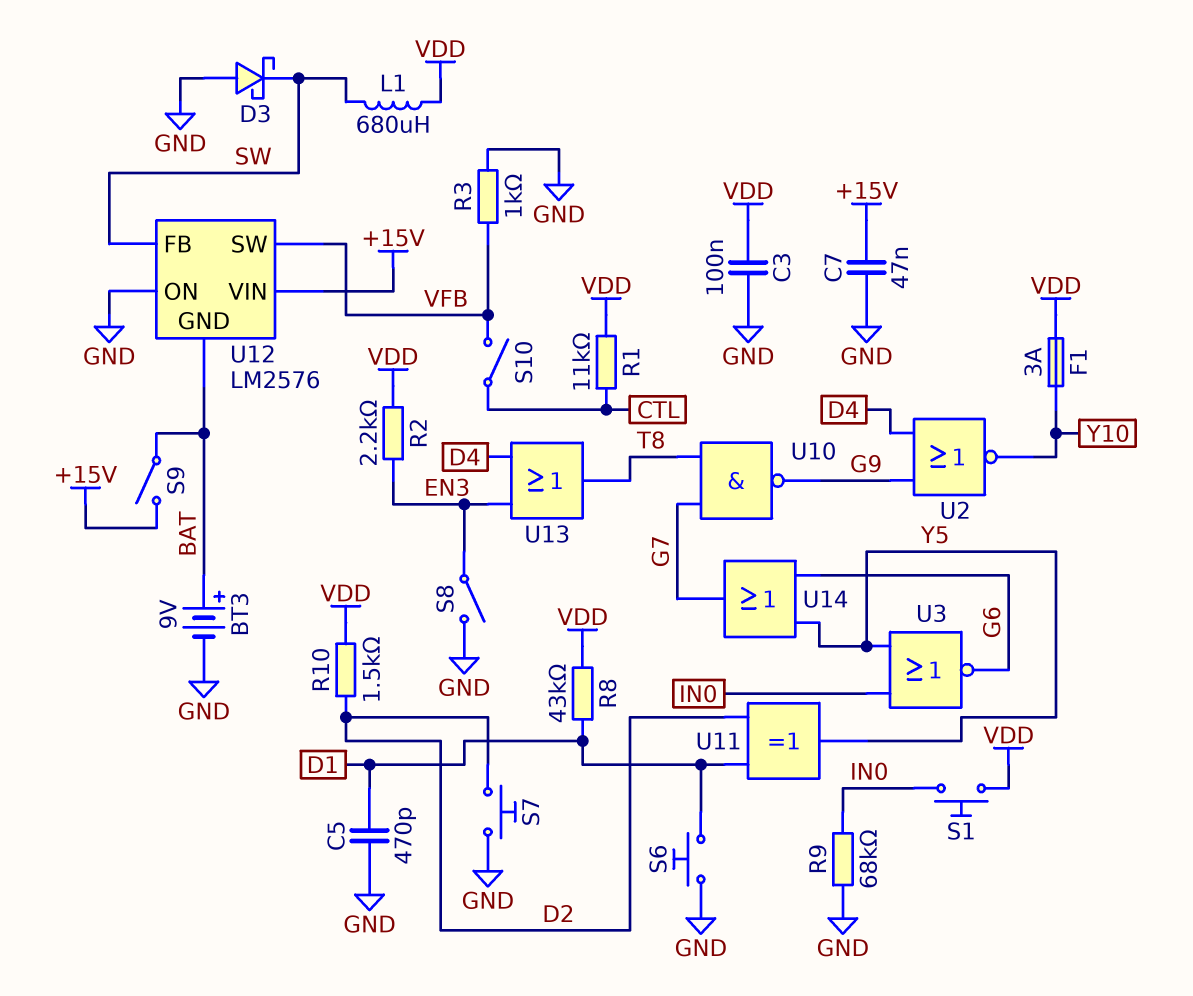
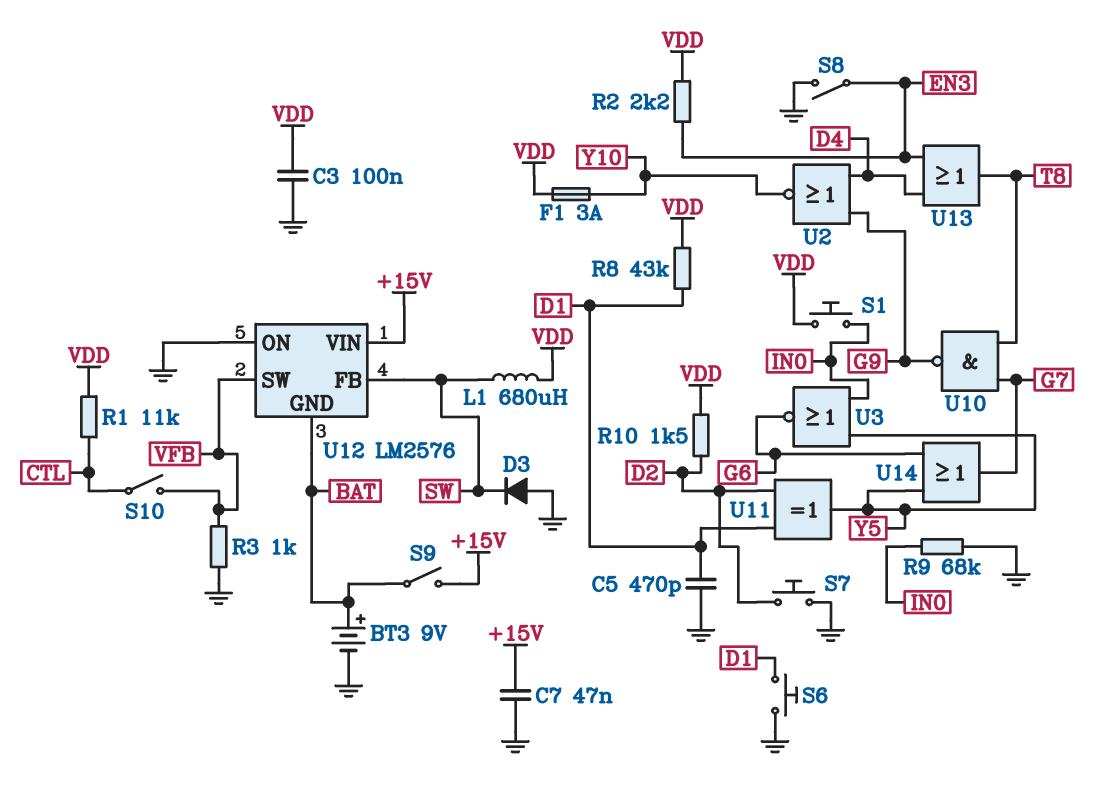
D3: schottky (A GND, K SW) -> diode (A GND, K SW)

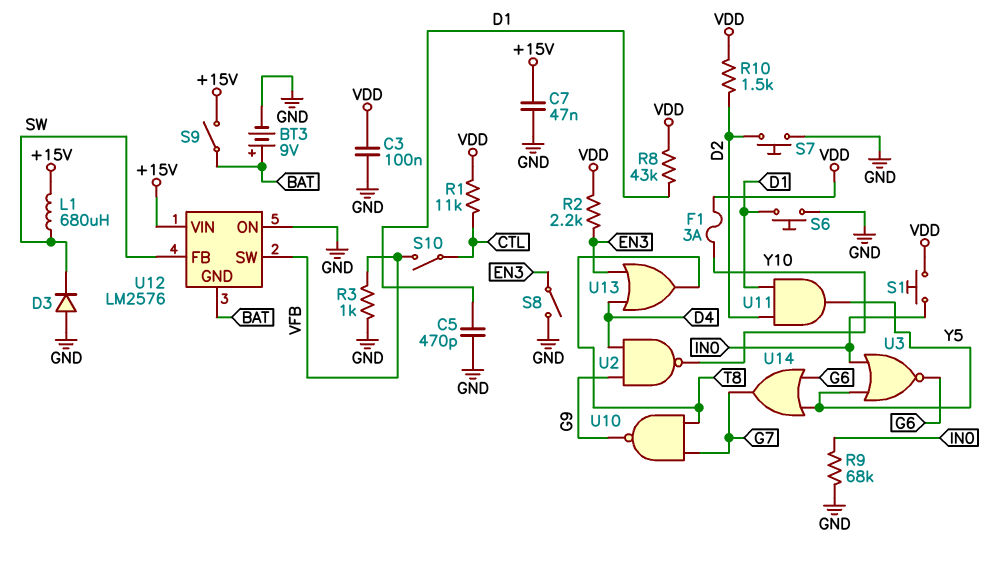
L1: 680uH (SW, VDD) -> 680uH (+15V, SW)
U2: NOR (in D4, in G9, out Y10) -> NAND (in D4, in G9, out Y10)
U11: XOR (in D1, in D2, out Y5) -> AND (in D1, in D2, out Y5)

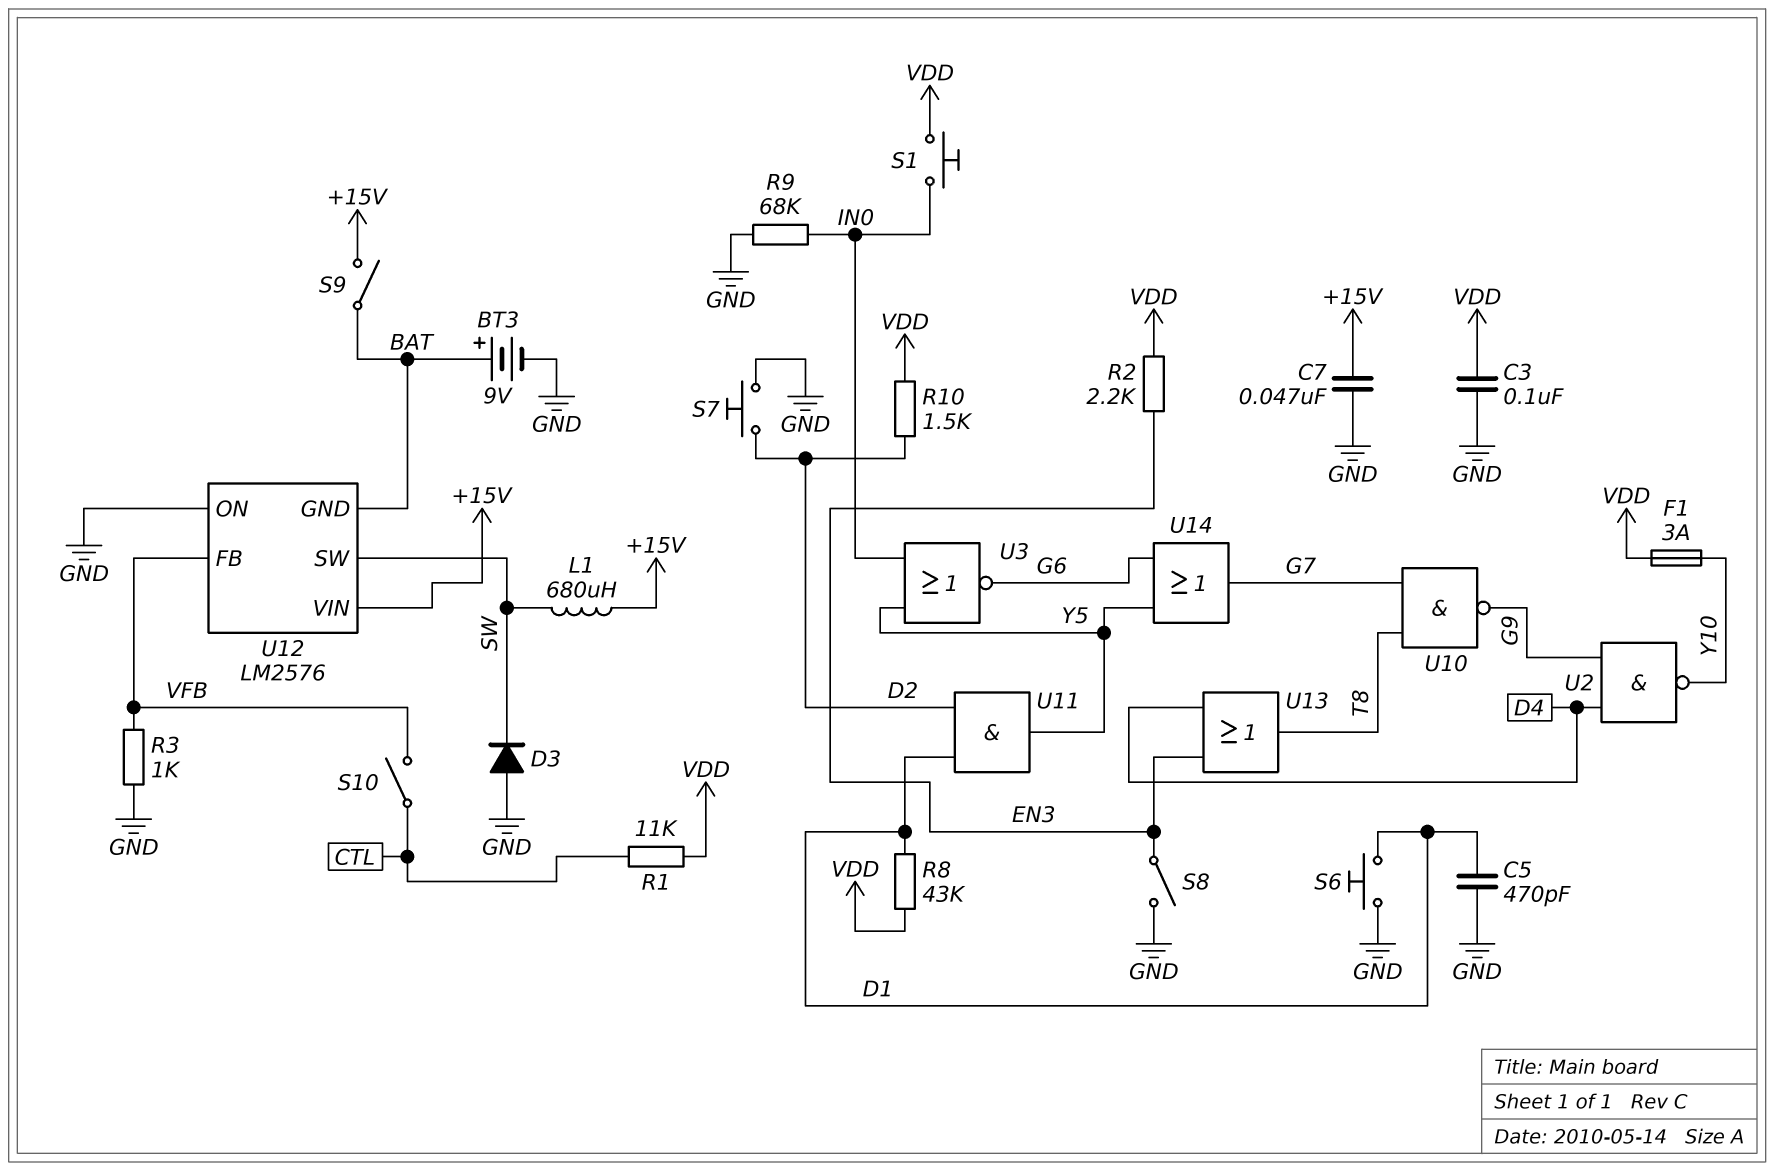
U12 pin FB: SW -> VFB
U12 pin SW: VFB -> SW

